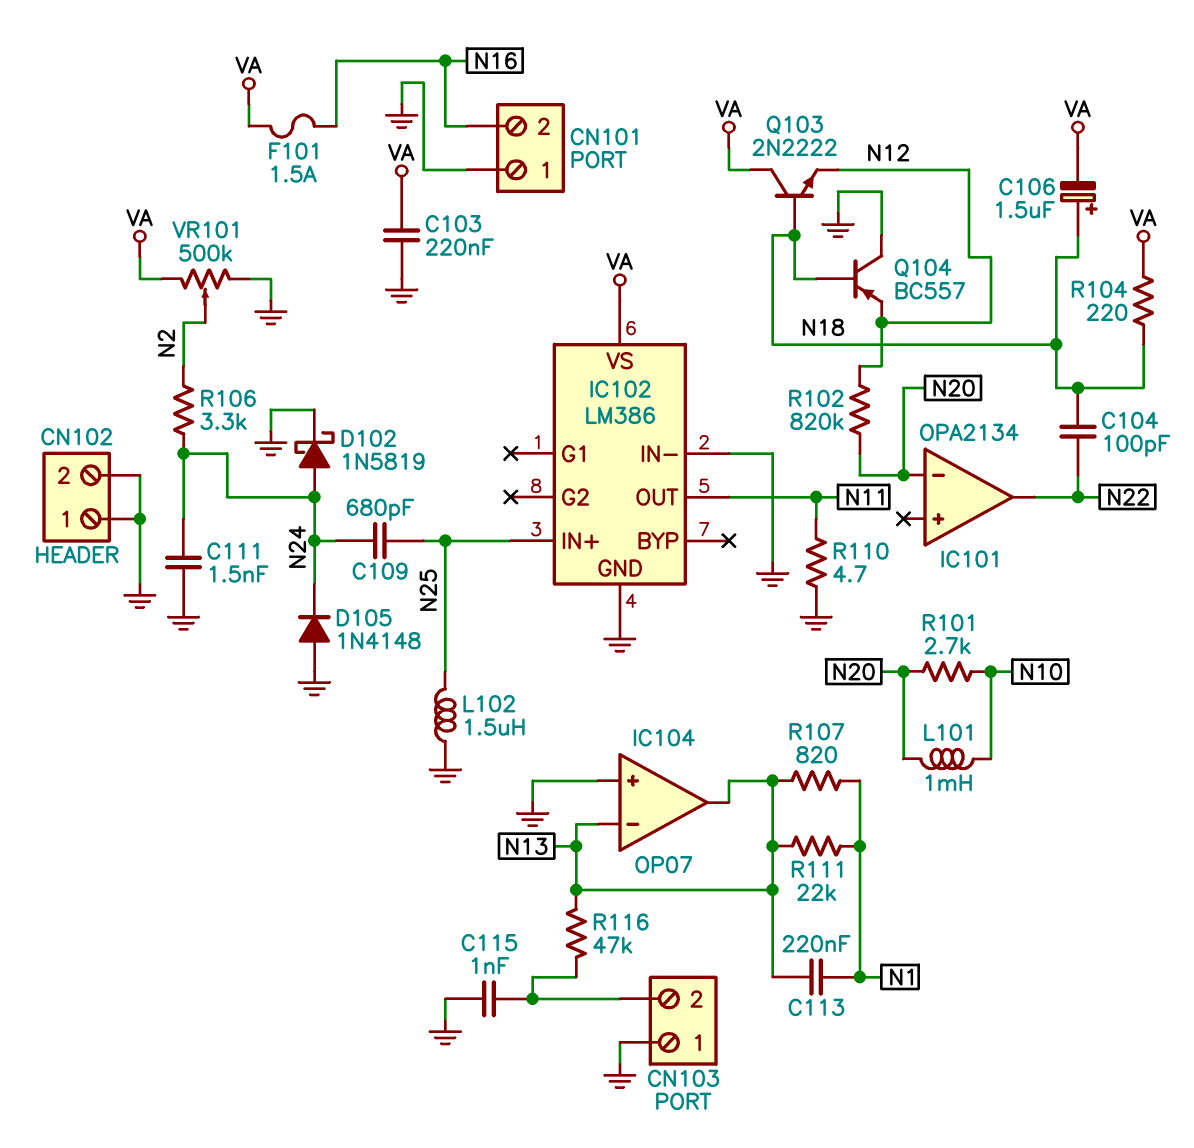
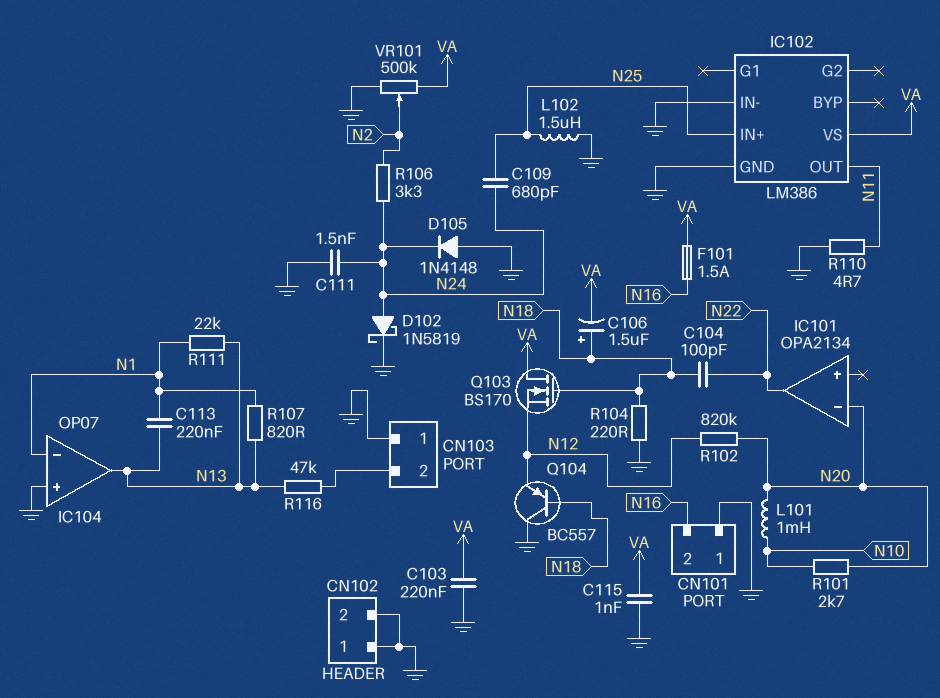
C115: 1nF (CN103/2, GND) -> 1nF (GND, VA)
IC104 pin in-: N13 -> N1
Q103: NPN 2N2222 (B N18, C VA, E N12) -> NMOS BS170 (G N18, D VA, S N12)
R104: 220 (N18, VA) -> 220 (GND, N18)

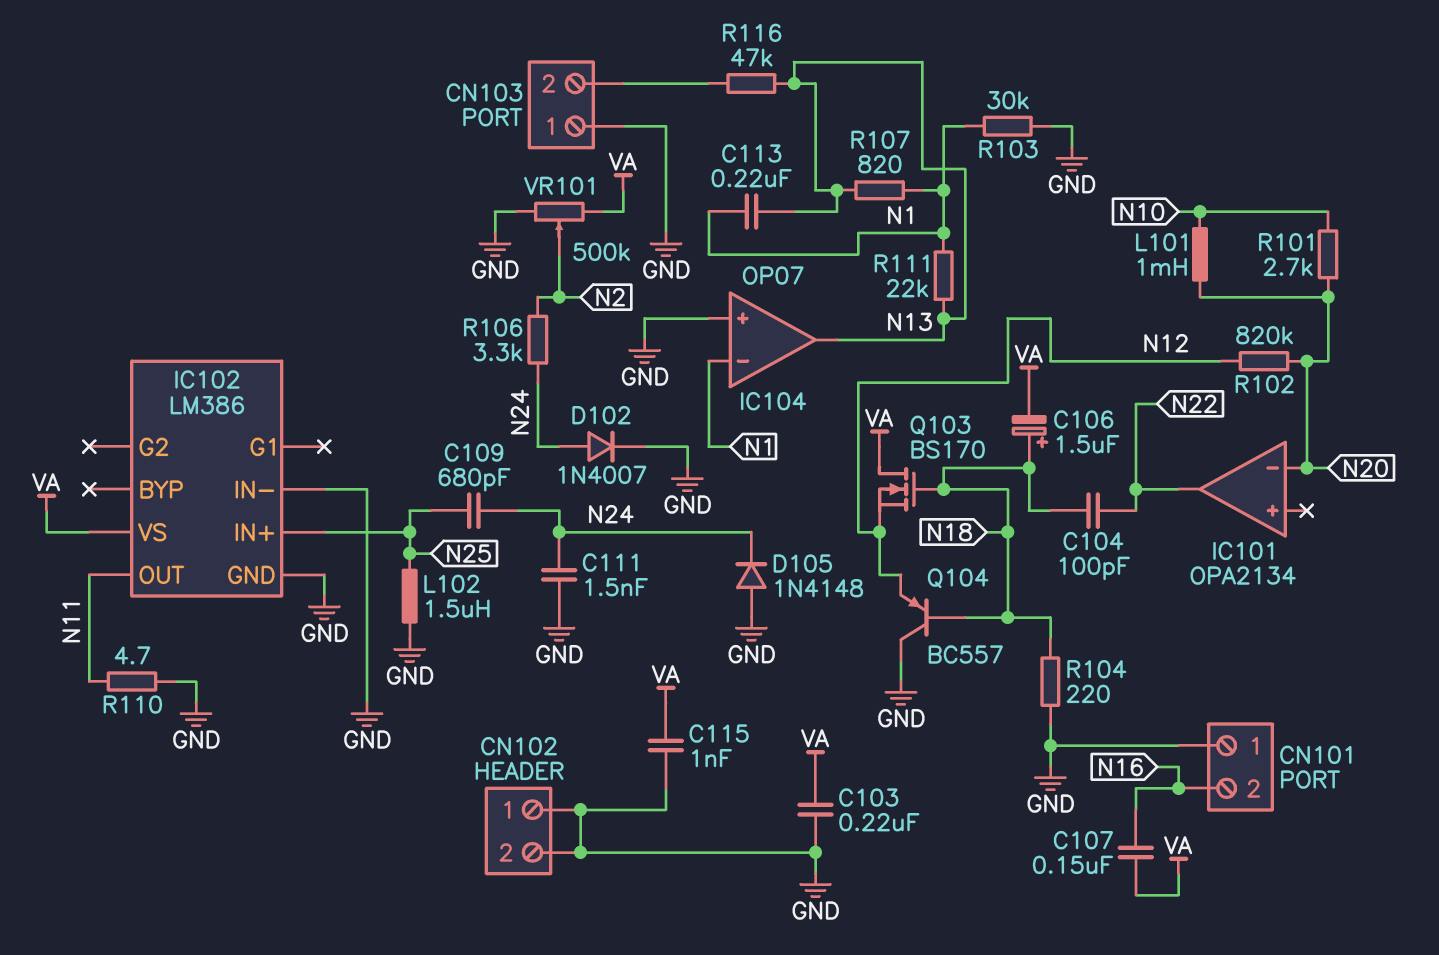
C107: none -> 150nF (N16, VA)
D102: schottky 1N5819 (A N24, K GND) -> diode 1N4007 (A N24, K GND)
F101: 1.5A (N16, VA) -> none
R103: none -> 30k (GND, N1)

